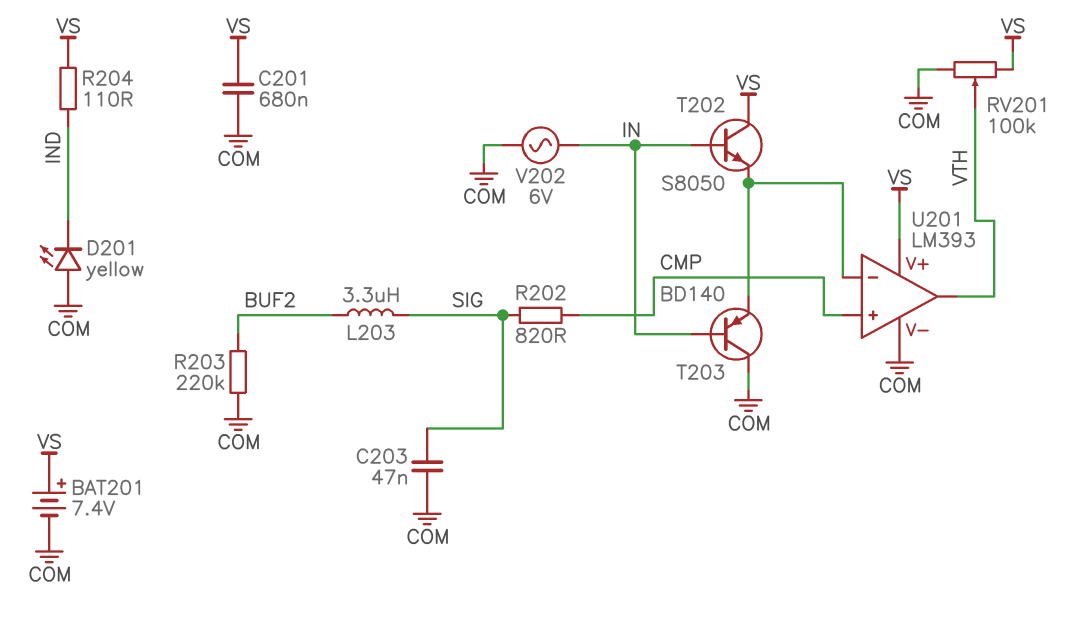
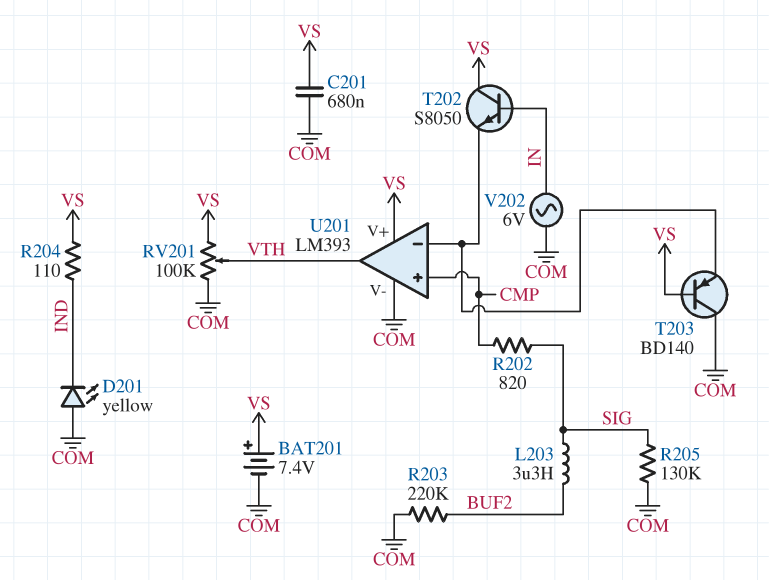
C203: 47nF (COM, SIG) -> none
R205: none -> 130k (COM, SIG)
T203: PNP BD140 (B IN, C COM, E U201/in-) -> PNP BD140 (B VS, C COM, E U201/in-)

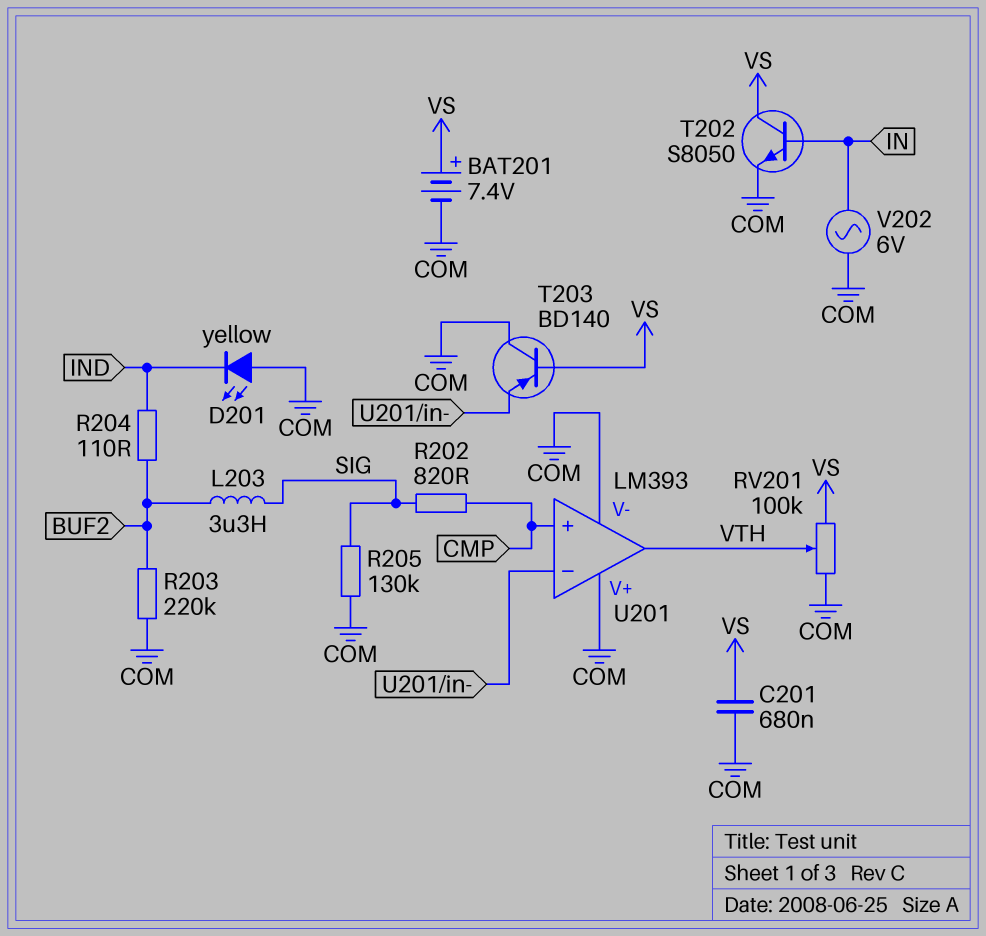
R204: 110 (IND, VS) -> 110 (BUF2, IND)
T202: NPN S8050 (B IN, C VS, E U201/in-) -> NPN S8050 (B IN, C VS, E COM)
U201 pin V+: VS -> COM

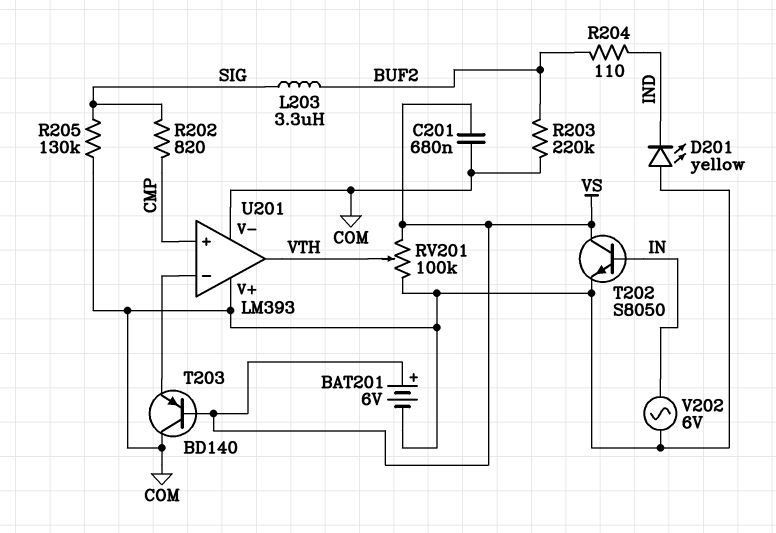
BAT201: 7.4V (plus VS, minus COM) -> 6V (plus VS, minus COM)

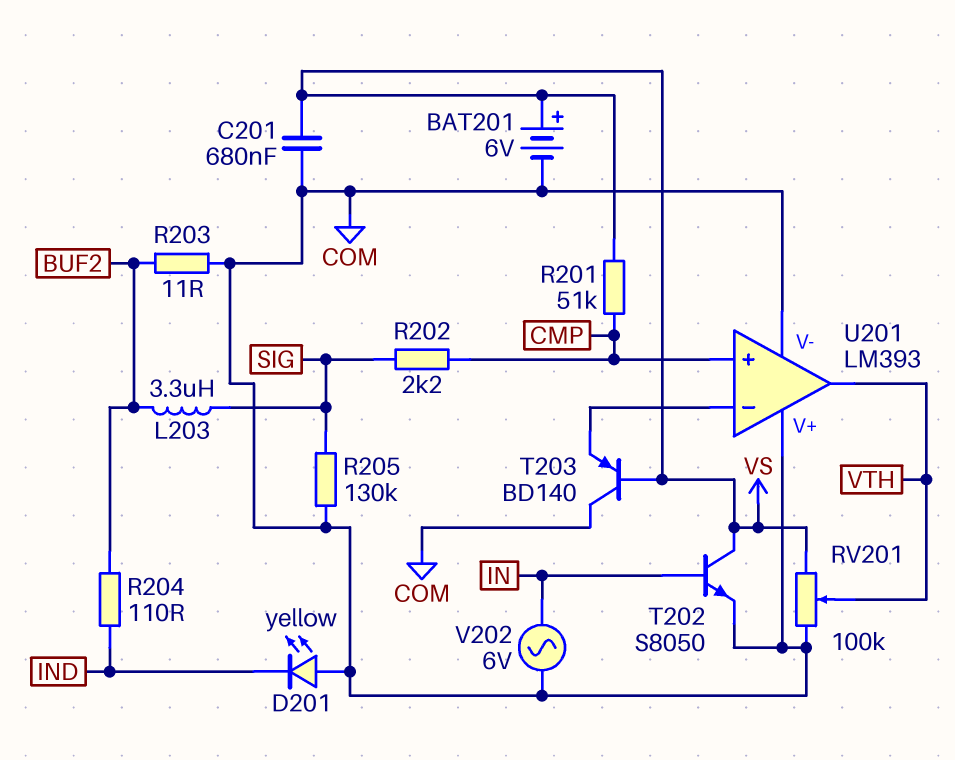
R201: none -> 51k (CMP, VS)
R202: 820 (CMP, SIG) -> 2.2k (CMP, SIG)
R203: 220k (BUF2, COM) -> 11 (BUF2, COM)

